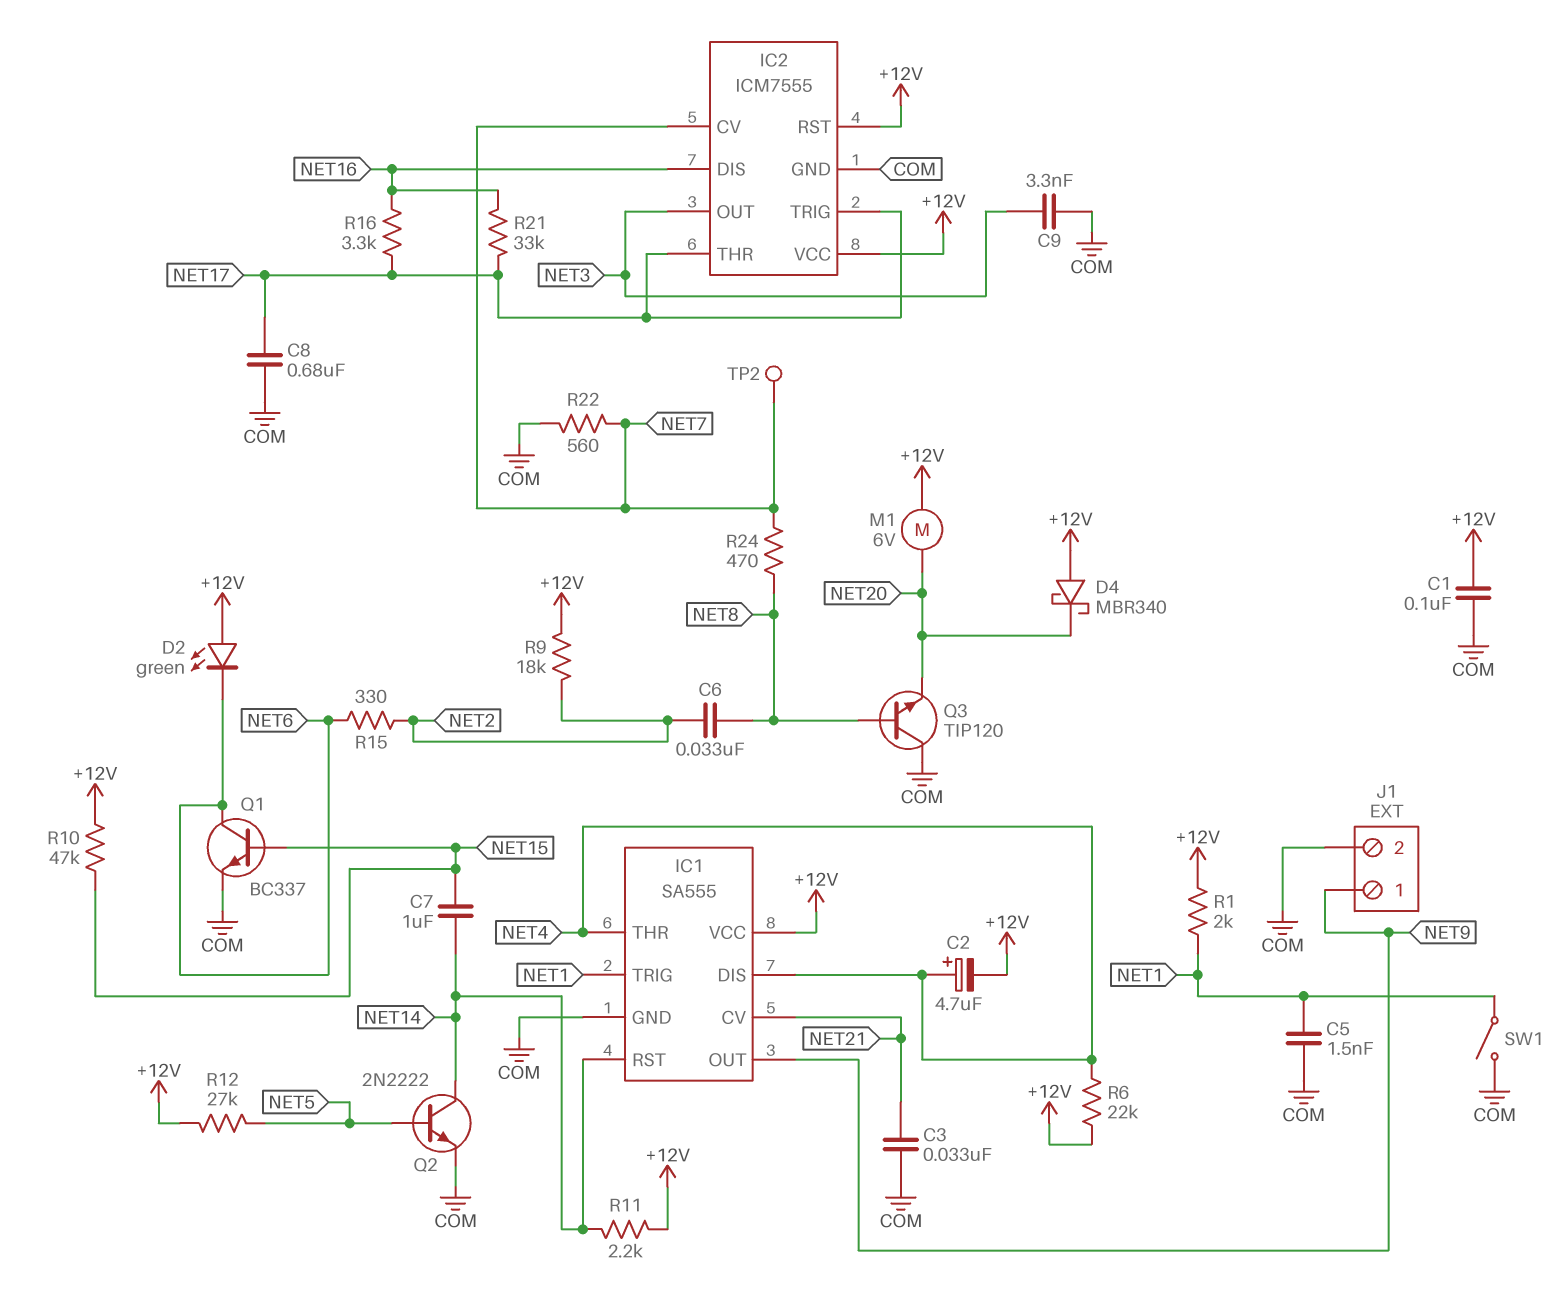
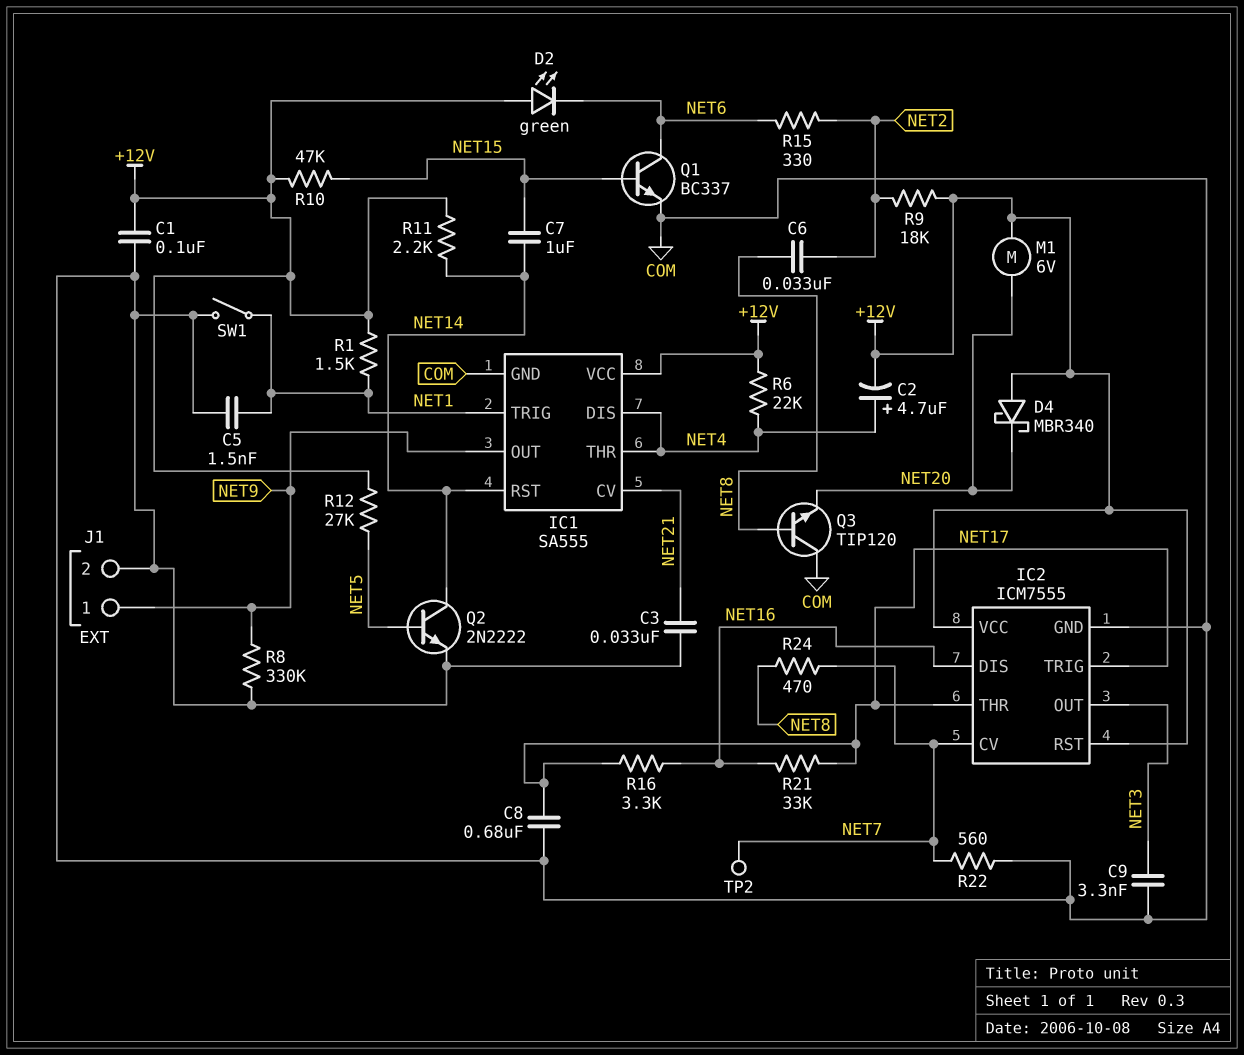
R1: 2k (+12V, NET1) -> 1.5k (+12V, NET1)
R8: none -> 330k (COM, NET9)

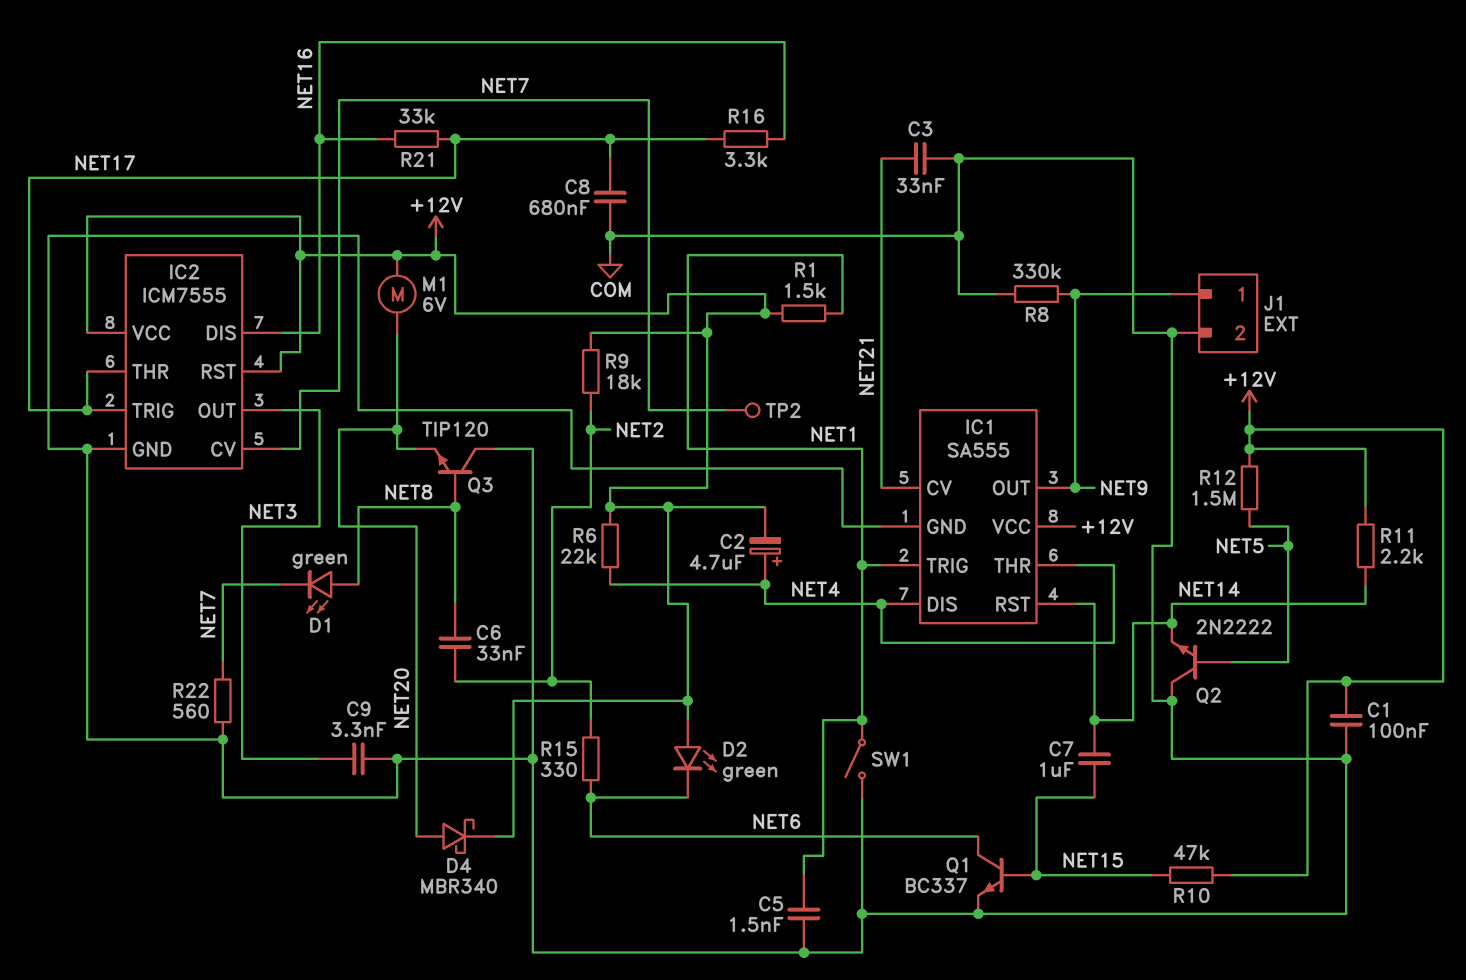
D1: none -> LED green (A NET8, K NET7)
D4: schottky MBR340 (A +12V, K NET20) -> schottky MBR340 (A NET20, K +12V)
Q2: NPN 2N2222 (B NET5, C NET14, E COM) -> NPN 2N2222 (B NET5, C COM, E NET14)
R12: 27k (+12V, NET5) -> 1.5M (+12V, NET5)
R24: 470 (NET7, NET8) -> none

